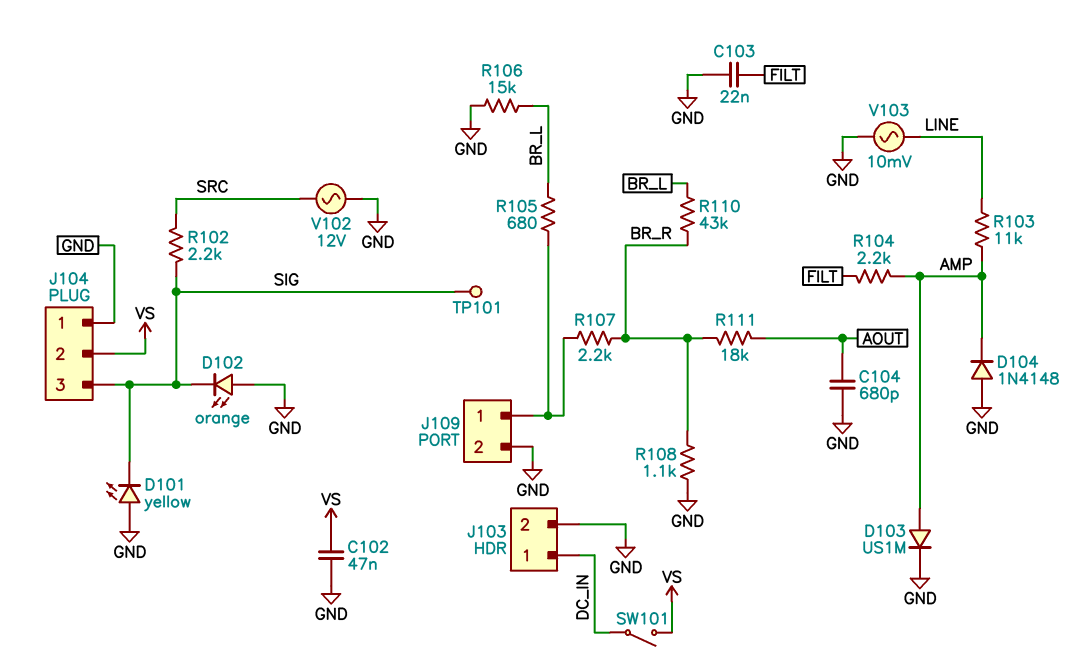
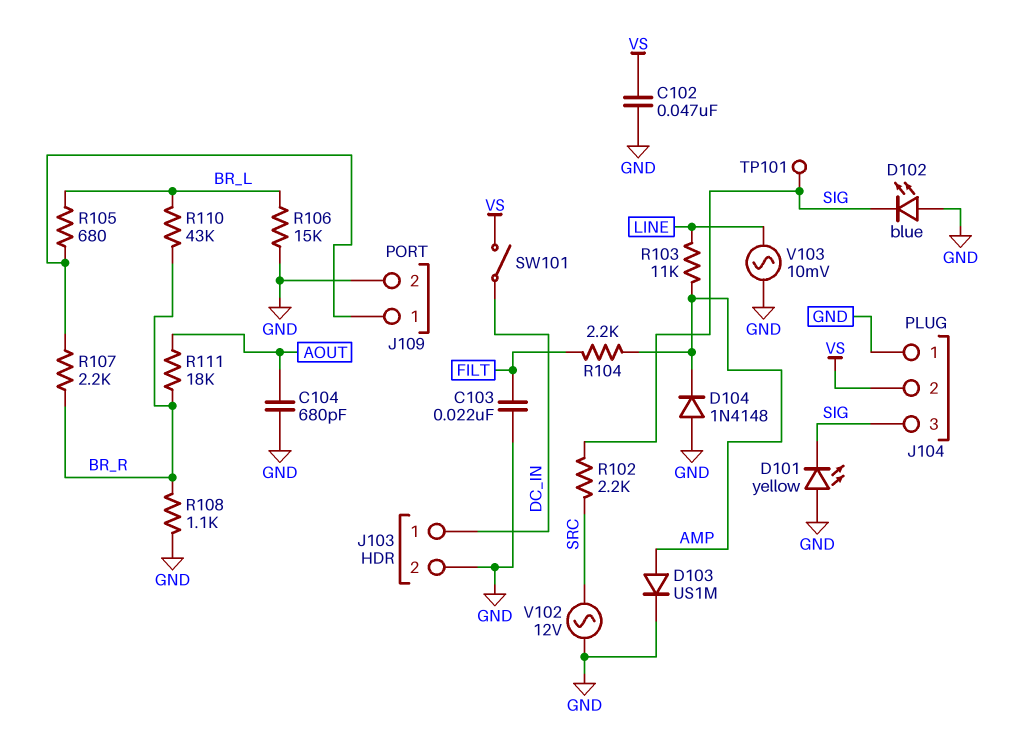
D102: LED orange (A GND, K SIG) -> LED blue (A GND, K SIG)

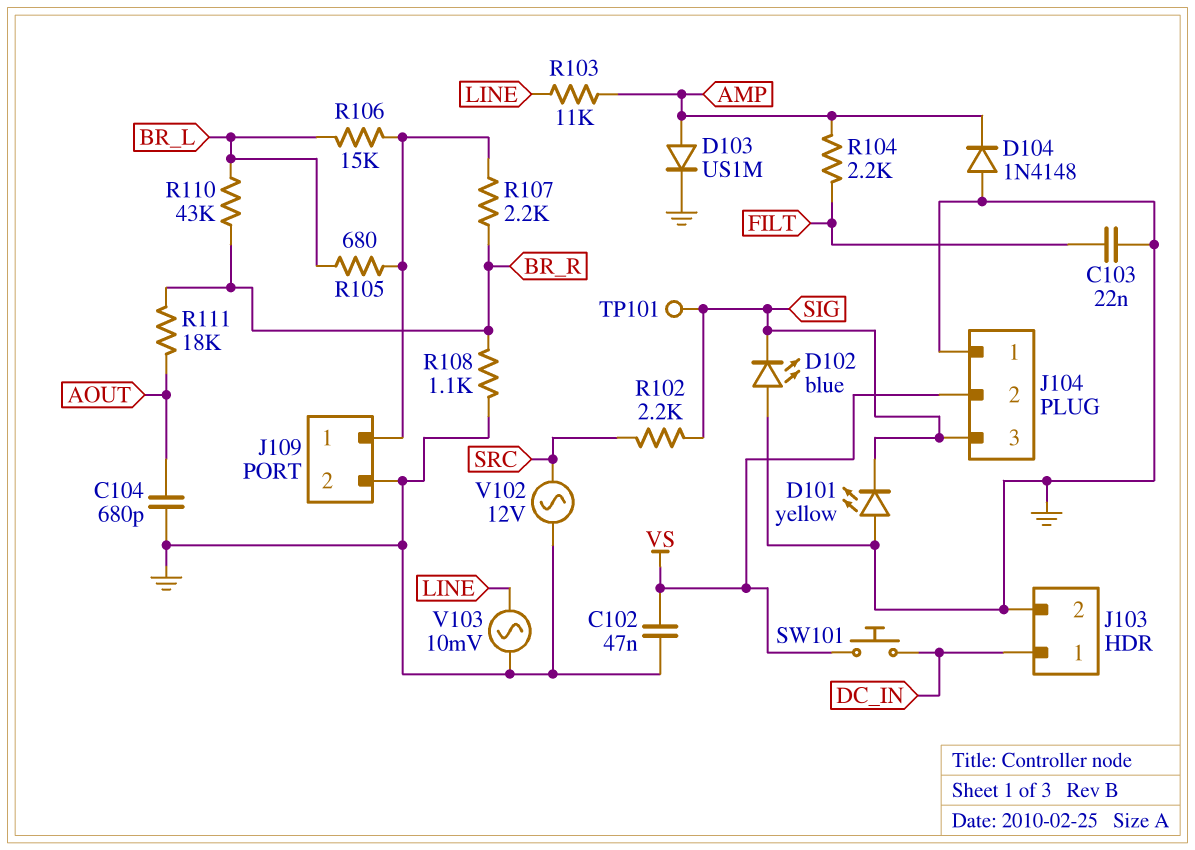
R106: 15k (BR_L, GND) -> 15k (BR_L, J109/1)
SW101: switch (DC_IN, VS) -> button (DC_IN, VS)

